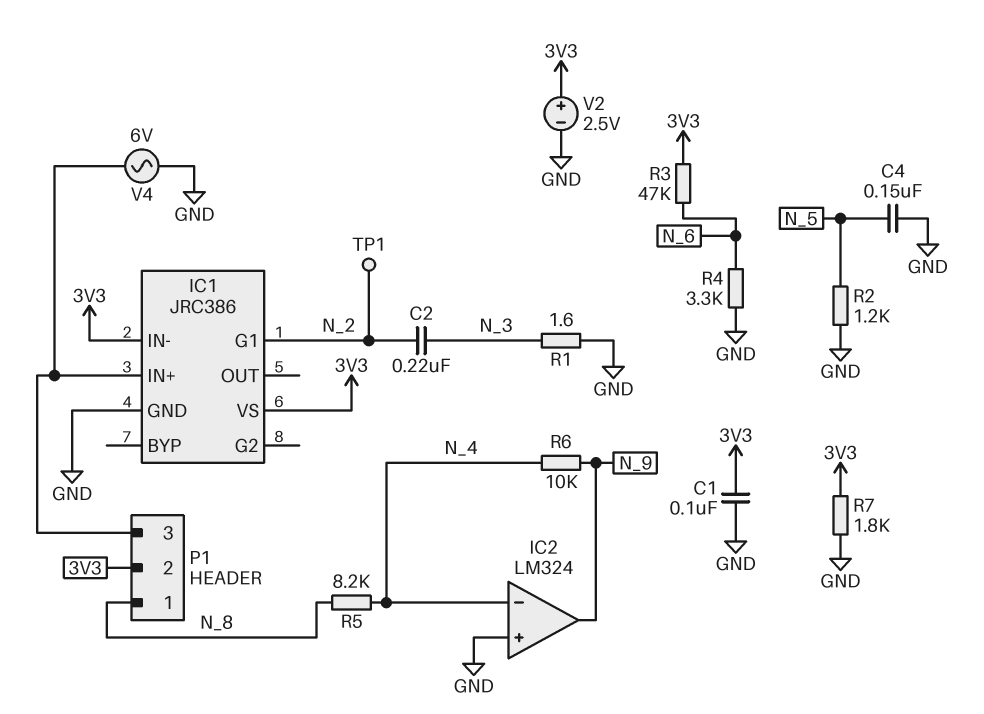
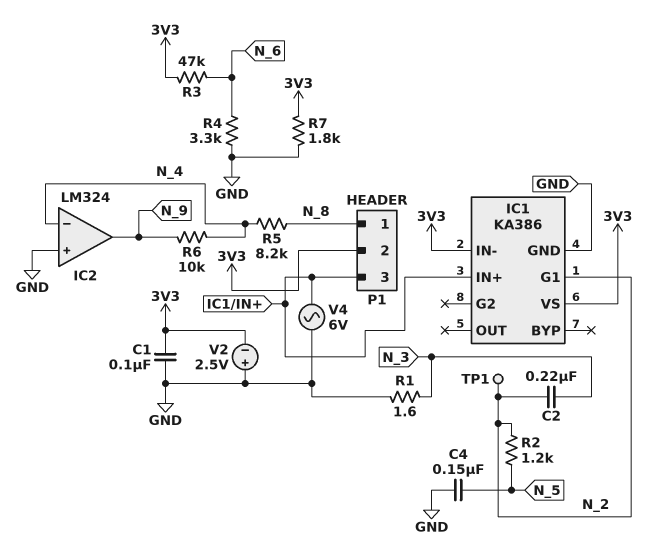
IC1: JRC386 -> KA386
R2: 1.2k (GND, N_5) -> 1.2k (N_2, N_5)
V2: 2.5V (plus 3V3, minus GND) -> 2.5V (plus GND, minus 3V3)

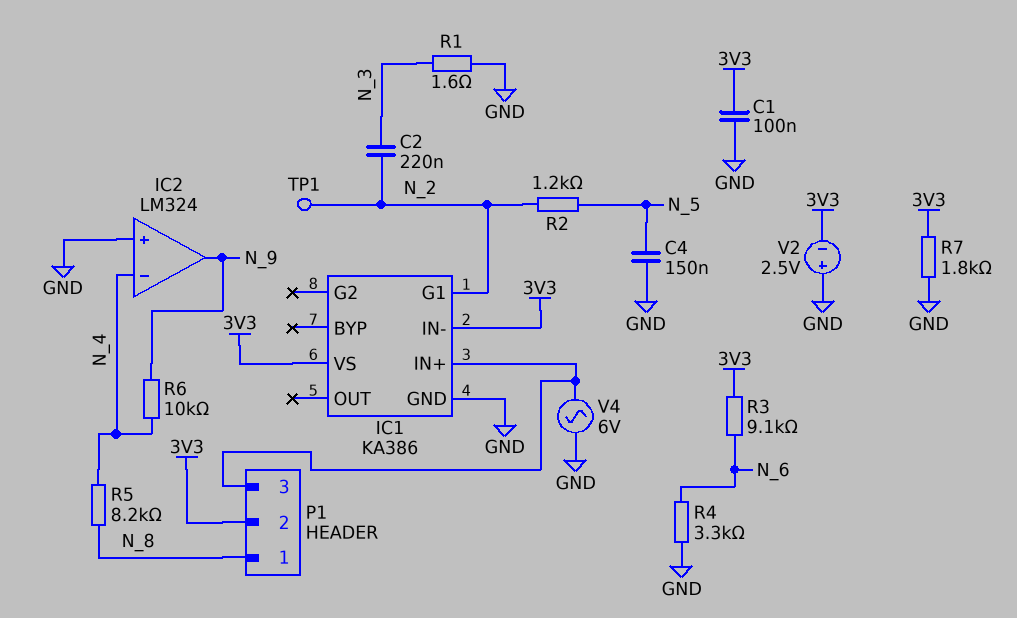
R3: 47k (3V3, N_6) -> 9.1k (3V3, N_6)

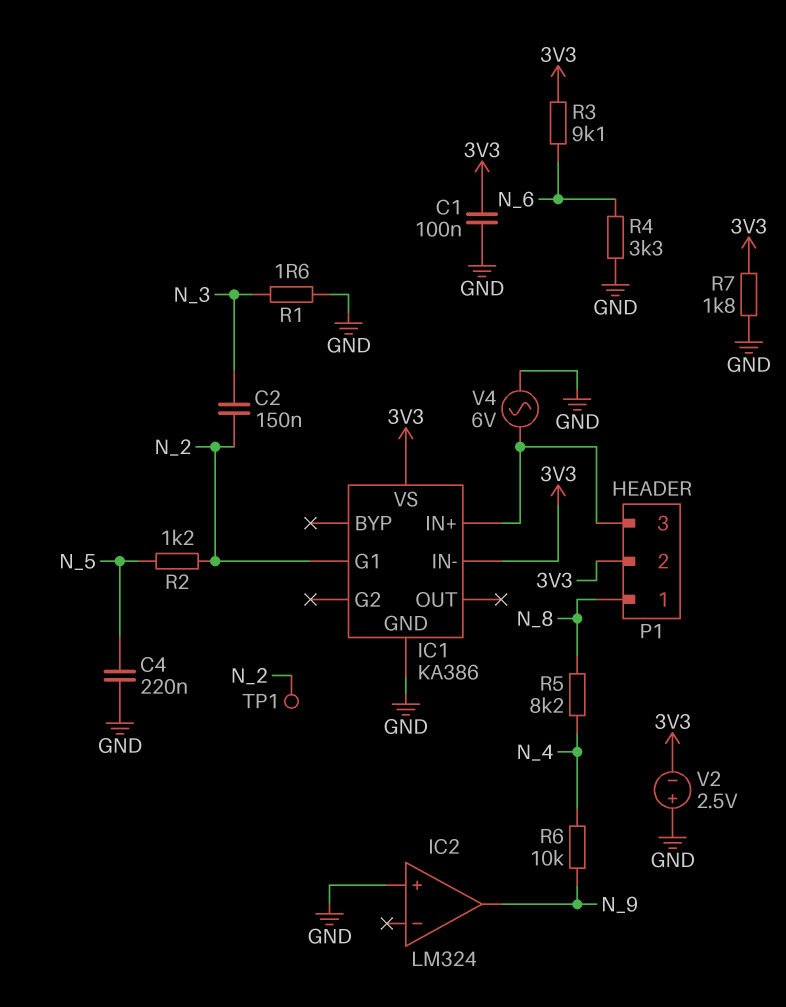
C2: 220nF (N_2, N_3) -> 150nF (N_2, N_3)
C4: 150nF (GND, N_5) -> 220nF (GND, N_5)
IC2 pin in-: N_4 -> none

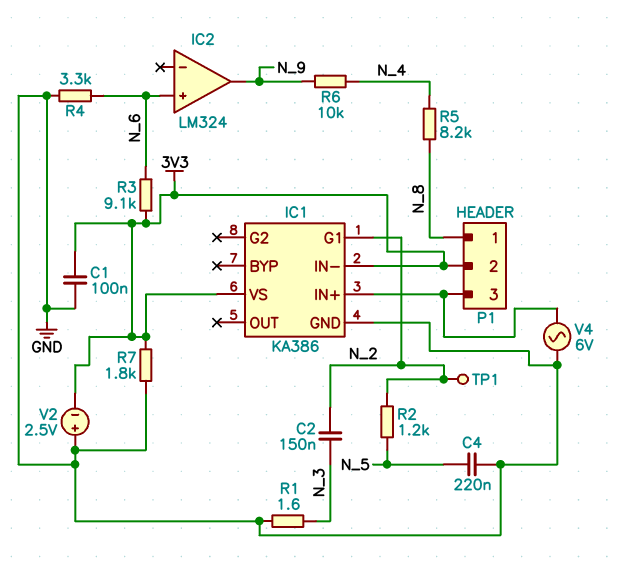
IC2 pin in+: GND -> N_6

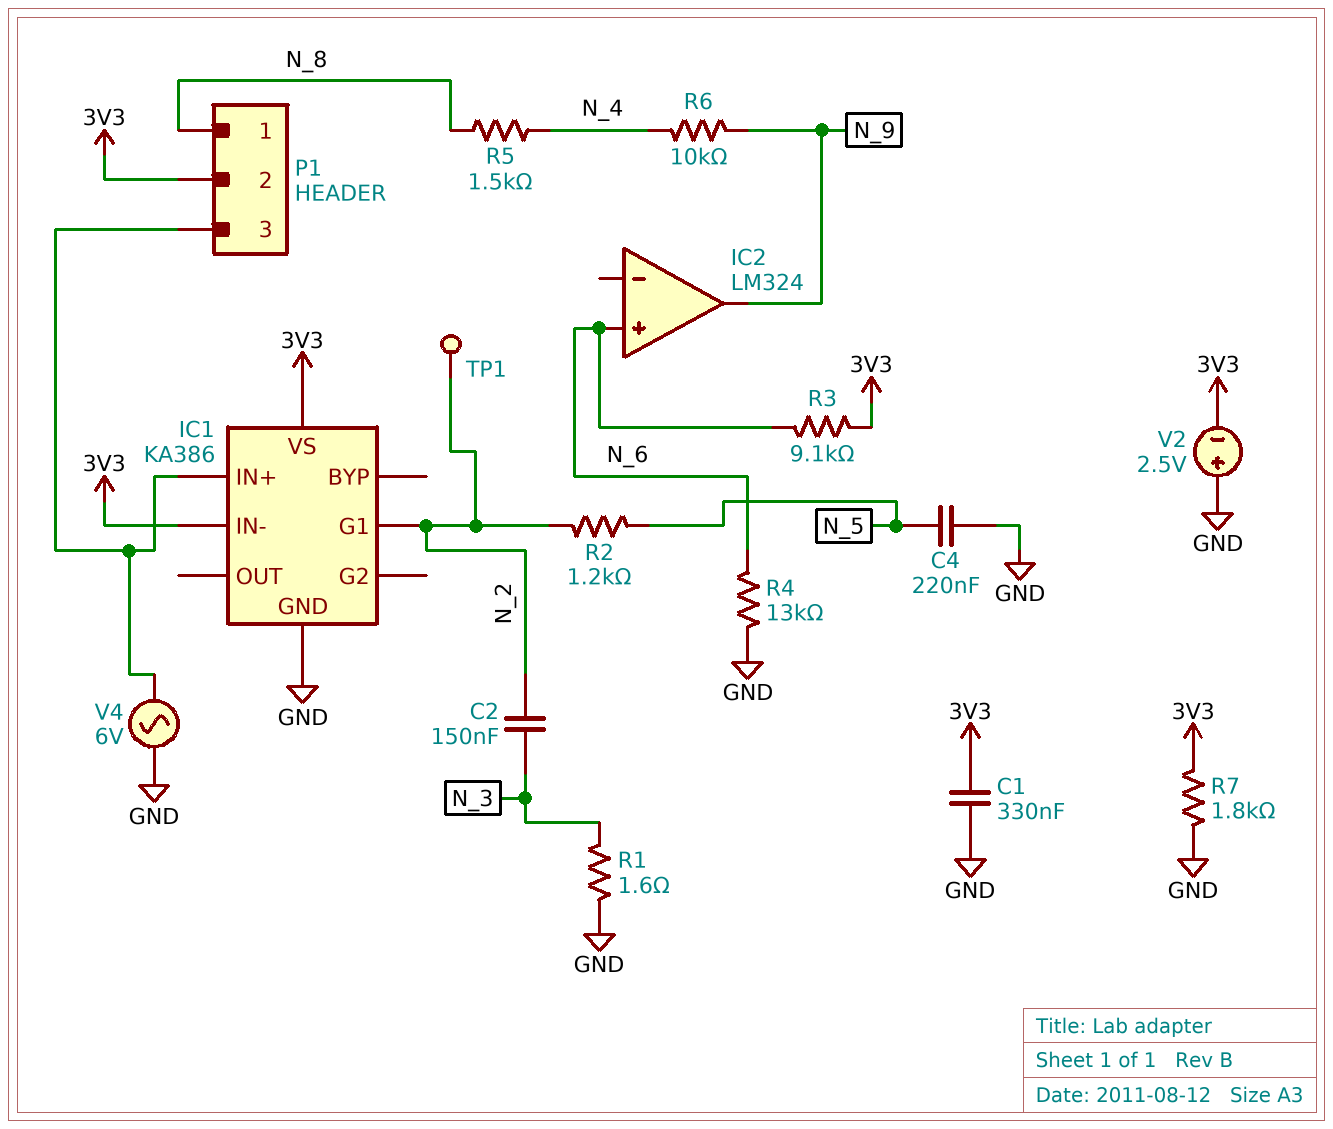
C1: 100nF (3V3, GND) -> 330nF (3V3, GND)
R4: 3.3k (GND, N_6) -> 13k (GND, N_6)
R5: 8.2k (N_4, N_8) -> 1.5k (N_4, N_8)

